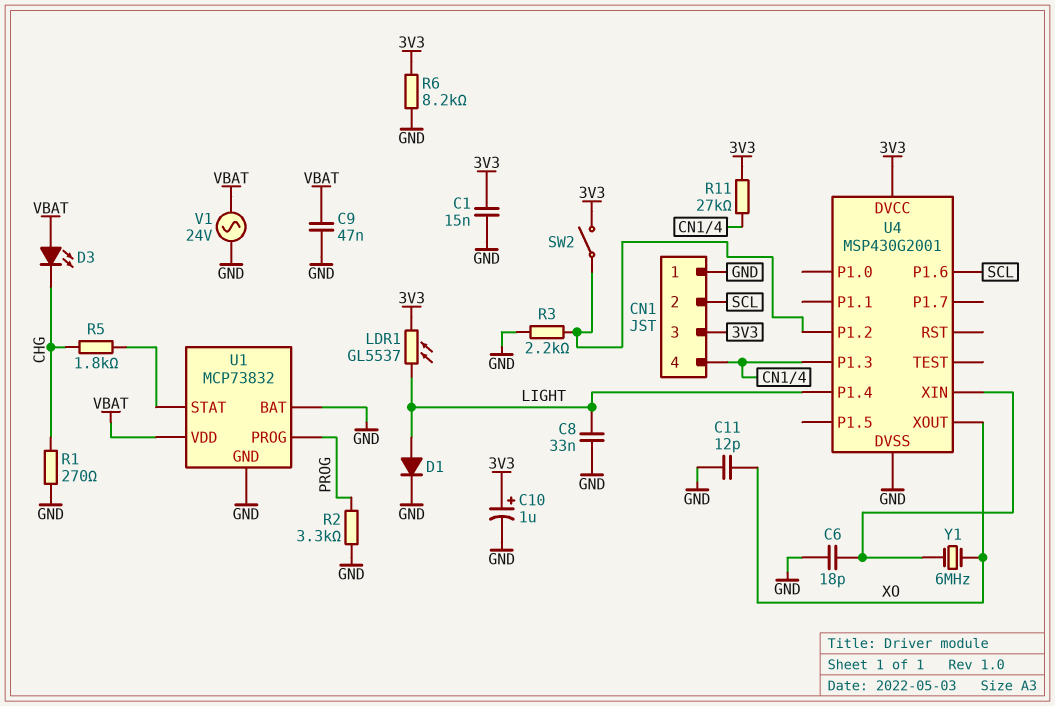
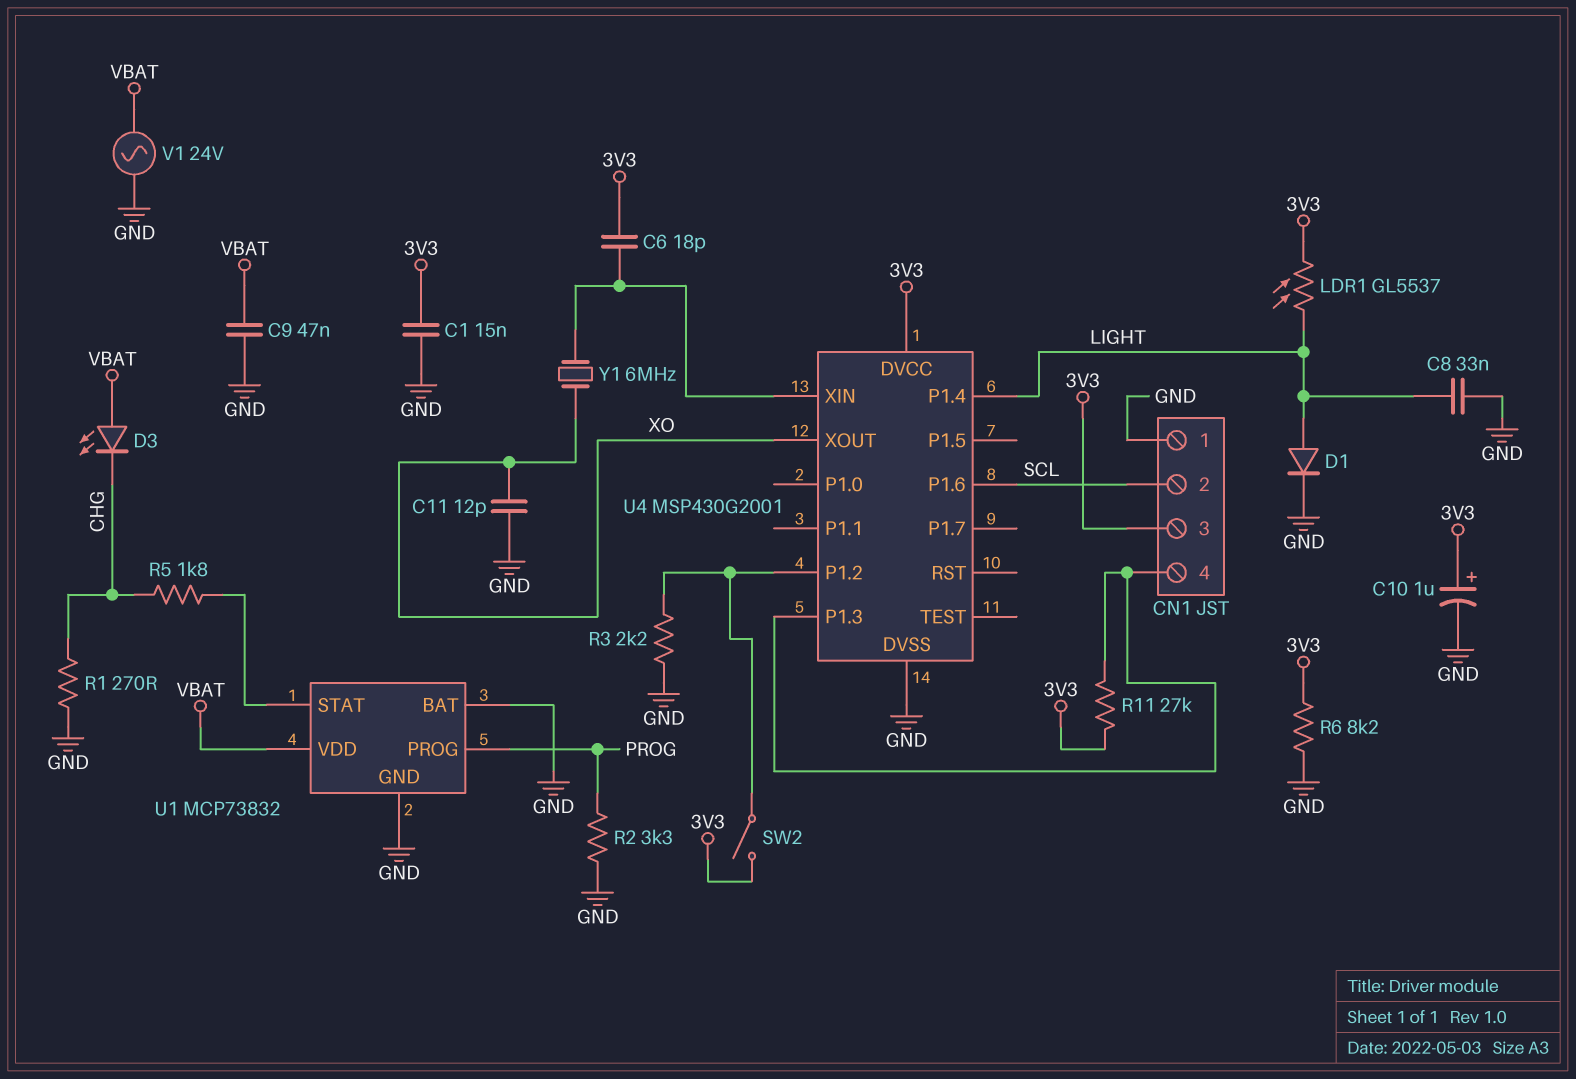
C6: 18pF (GND, U4/XIN) -> 18pF (3V3, U4/XIN)

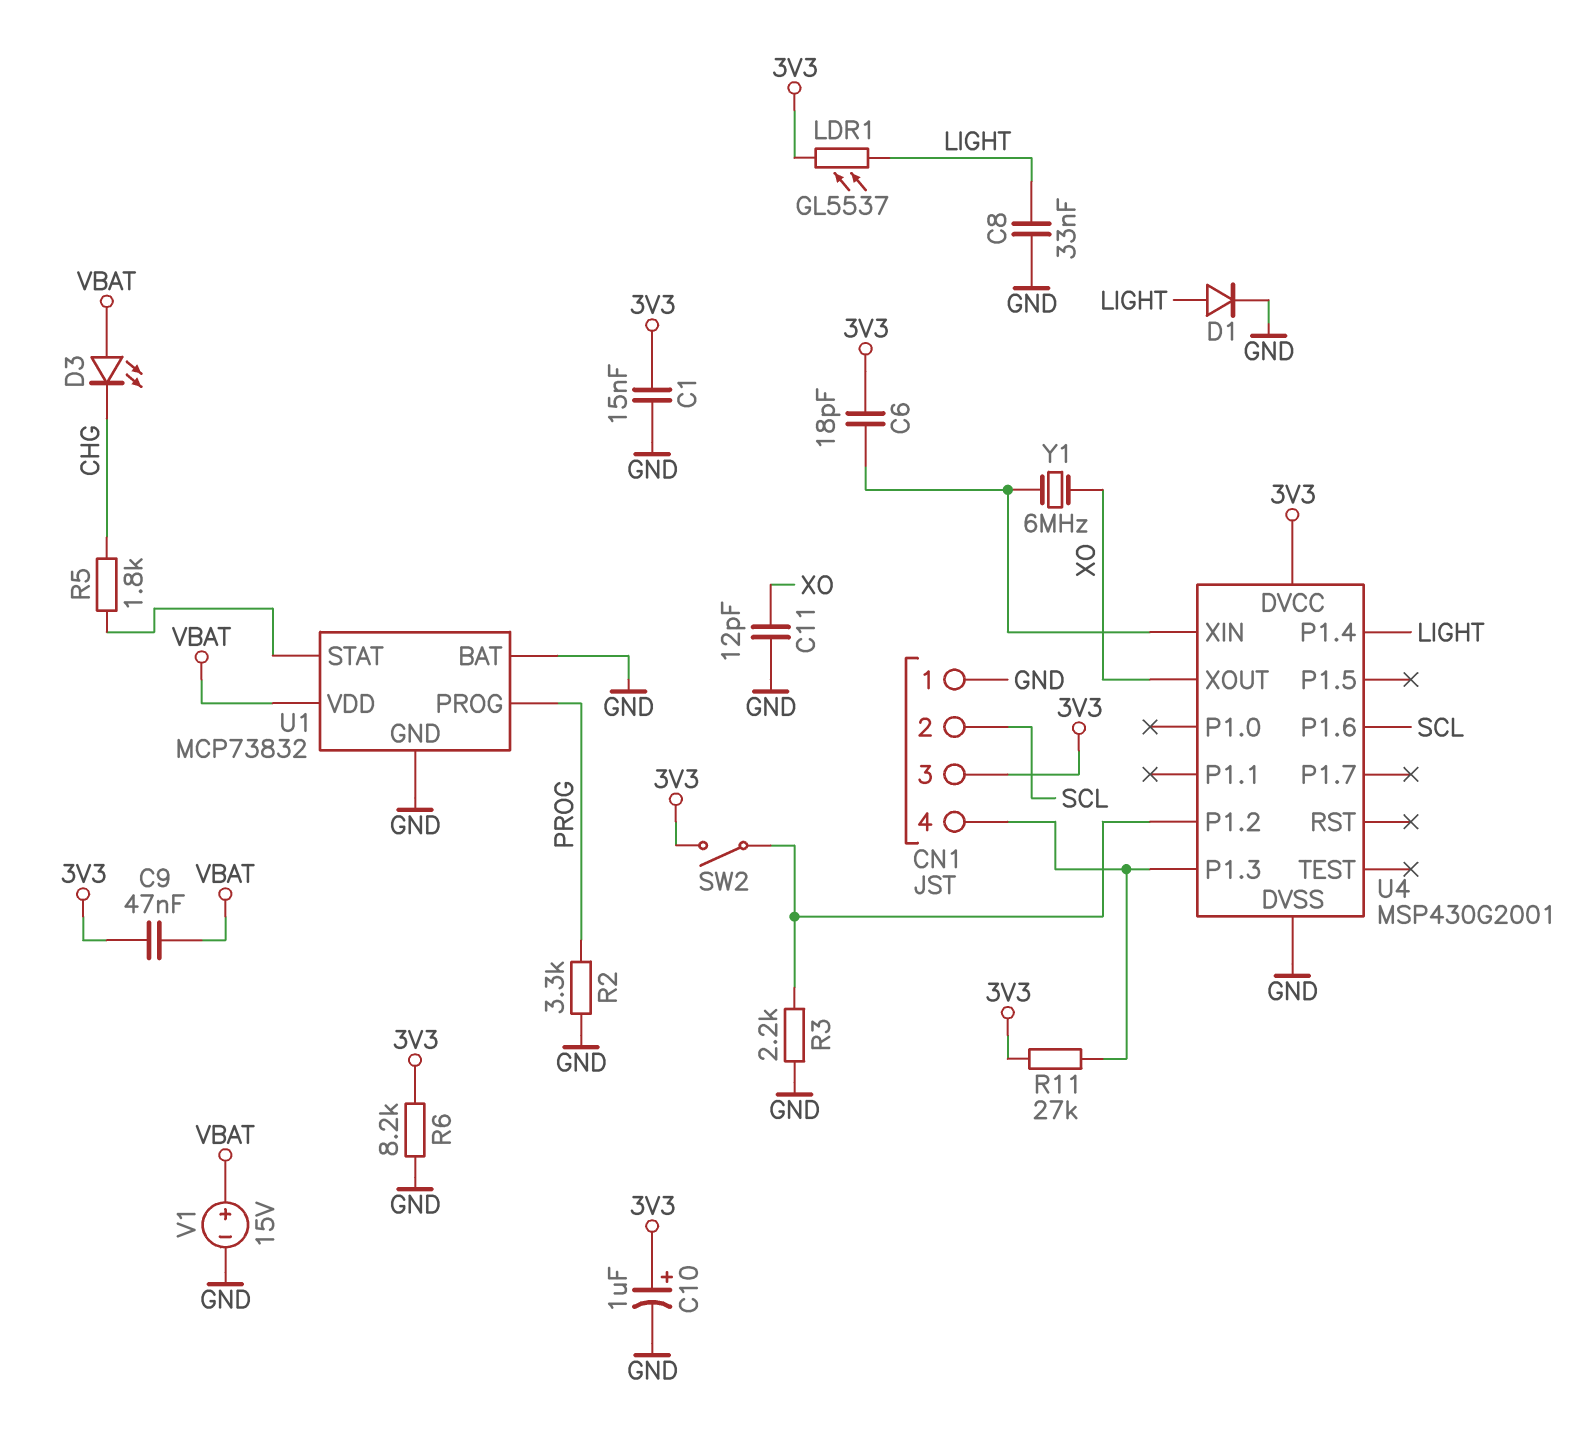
C9: 47nF (GND, VBAT) -> 47nF (3V3, VBAT)
R1: 270 (CHG, GND) -> none
V1: AC 24V (GND, VBAT) -> 15V (plus VBAT, minus GND)

